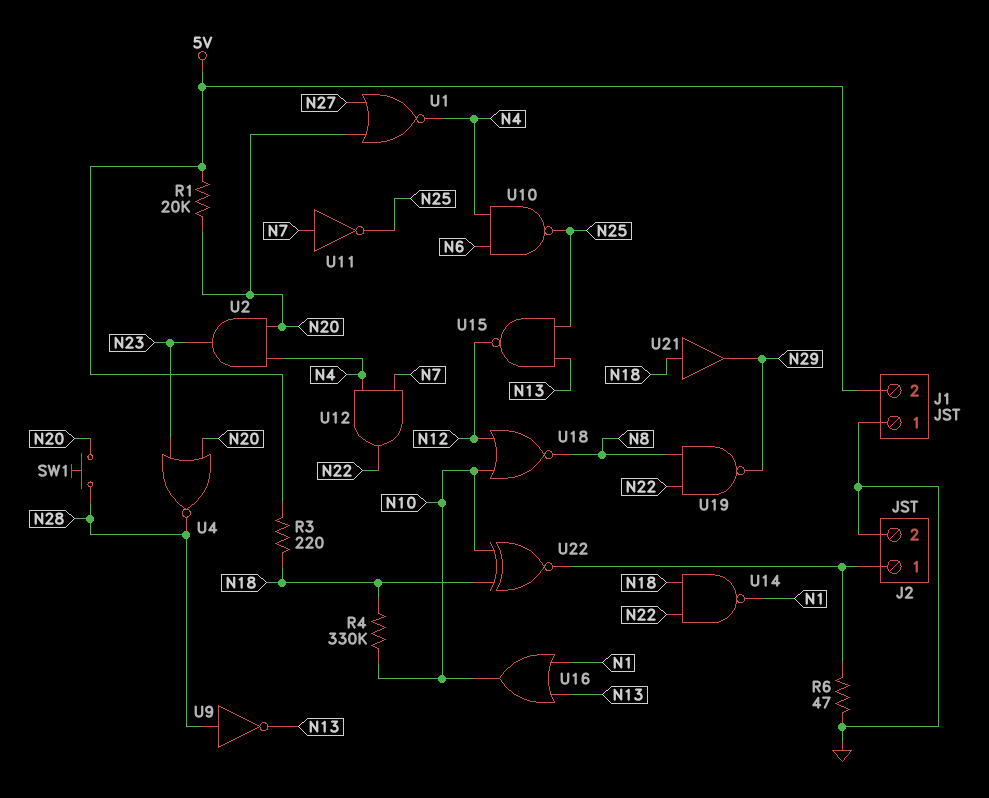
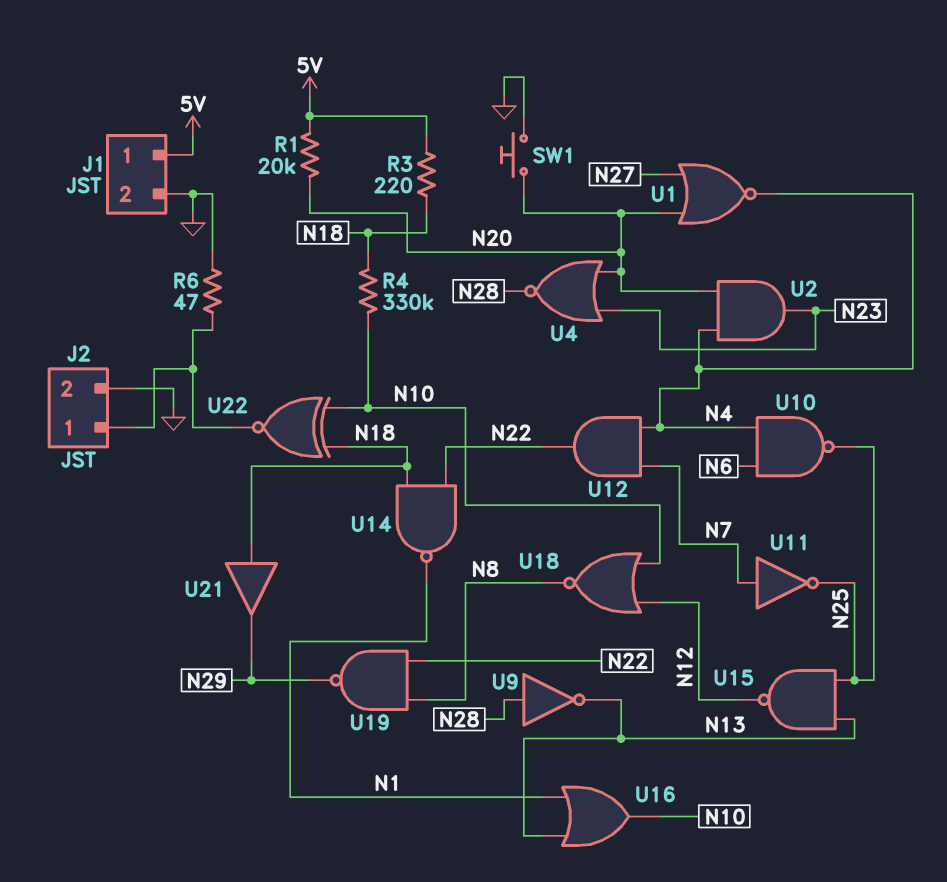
J1 pin 1: GND -> 5V
J1 pin 2: 5V -> GND
SW1: button (N20, N28) -> button (GND, N20)

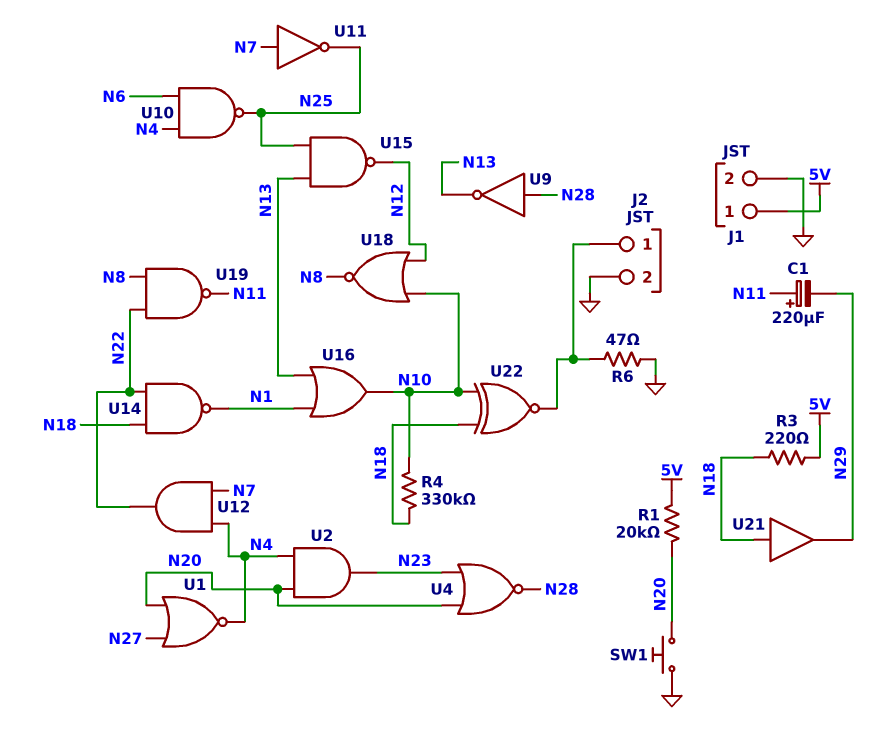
C1: none -> 220uF (plus N11, minus N29)
U19: NAND (in N8, in N22, out N29) -> NAND (in N8, in N22, out N11)

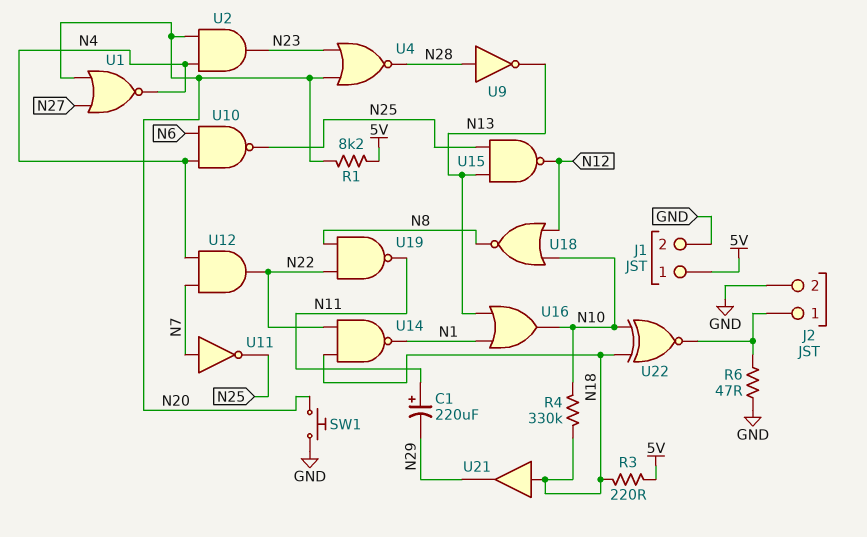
R1: 20k (5V, N20) -> 8.2k (5V, N20)

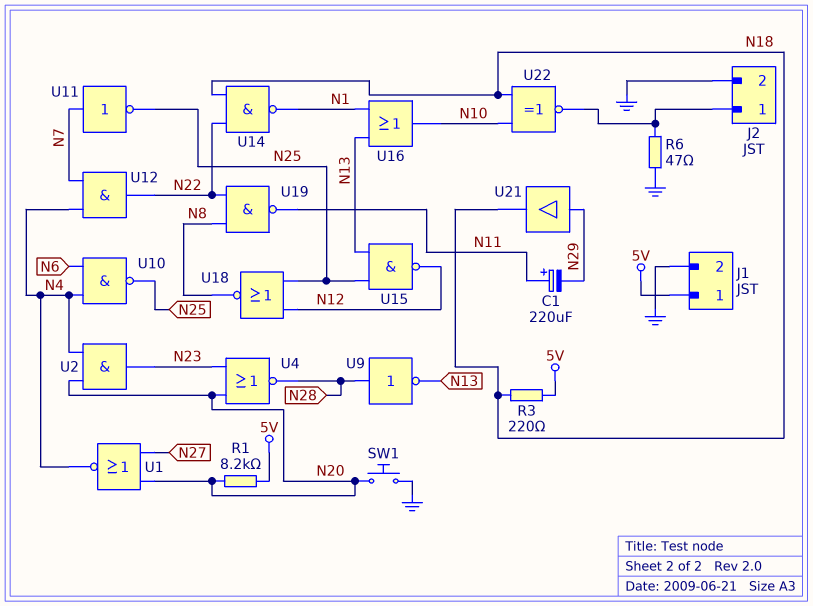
R4: 330k (N10, N18) -> none
U18: NOR (in N10, in N12, out N8) -> NOR (in N12, in N25, out N8)
U21: buffer (in N18, out N29) -> buffer (in N29, out N18)

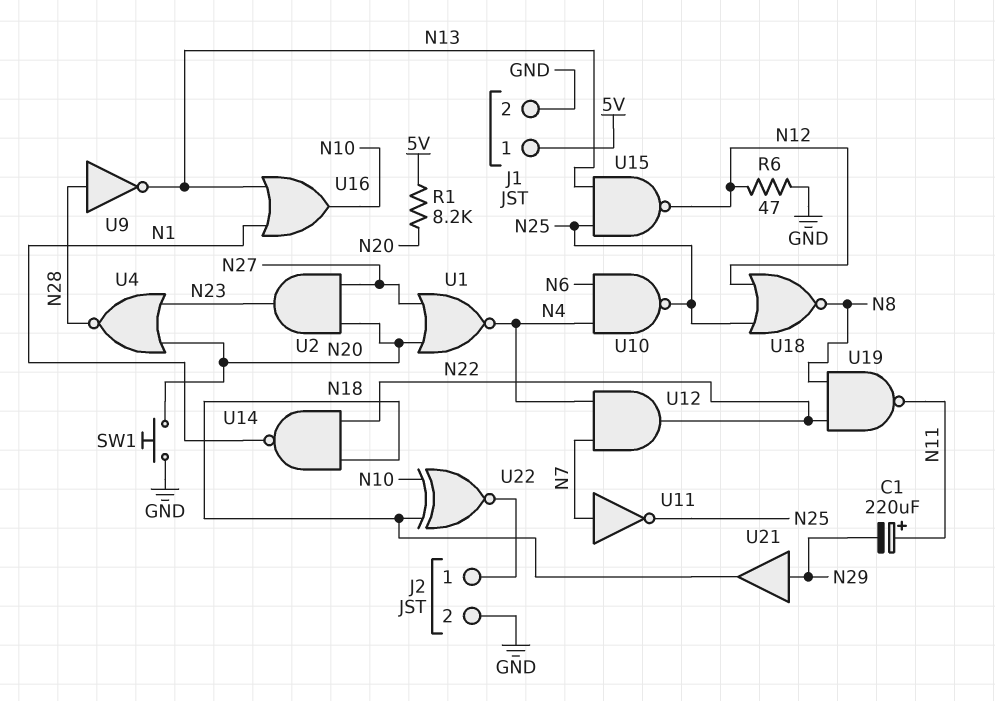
R3: 220 (5V, N18) -> none
R6: 47 (GND, J2/1) -> 47 (GND, N12)
U2: AND (in N4, in N20, out N23) -> AND (in N20, in N27, out N23)

